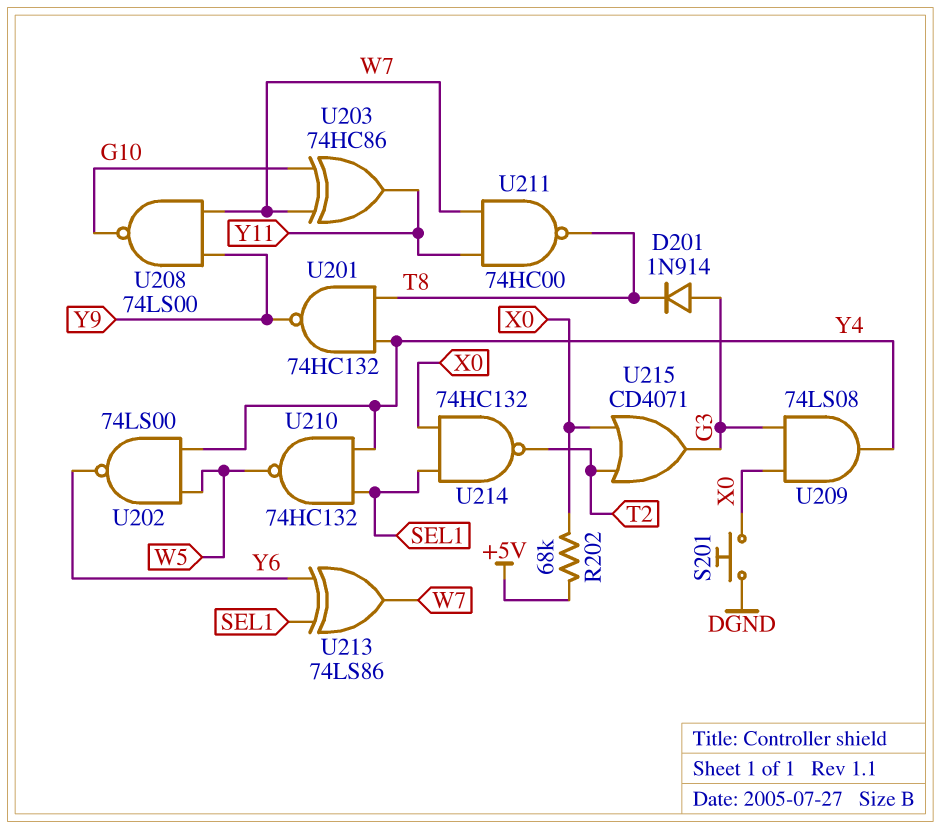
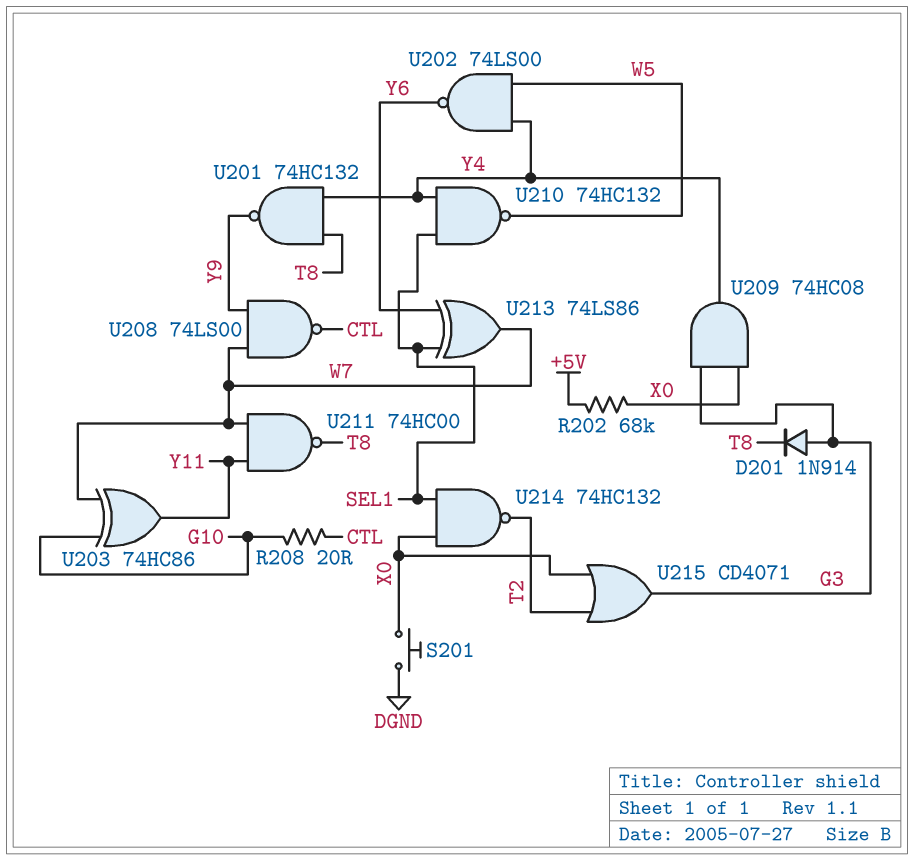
R208: none -> 20 (CTL, G10)
U208: NAND 74LS00 (in W7, in Y9, out G10) -> NAND 74LS00 (in W7, in Y9, out CTL)
U209: AND 74LS08 (in G3, in X0, out Y4) -> AND 74HC08 (in G3, in X0, out Y4)

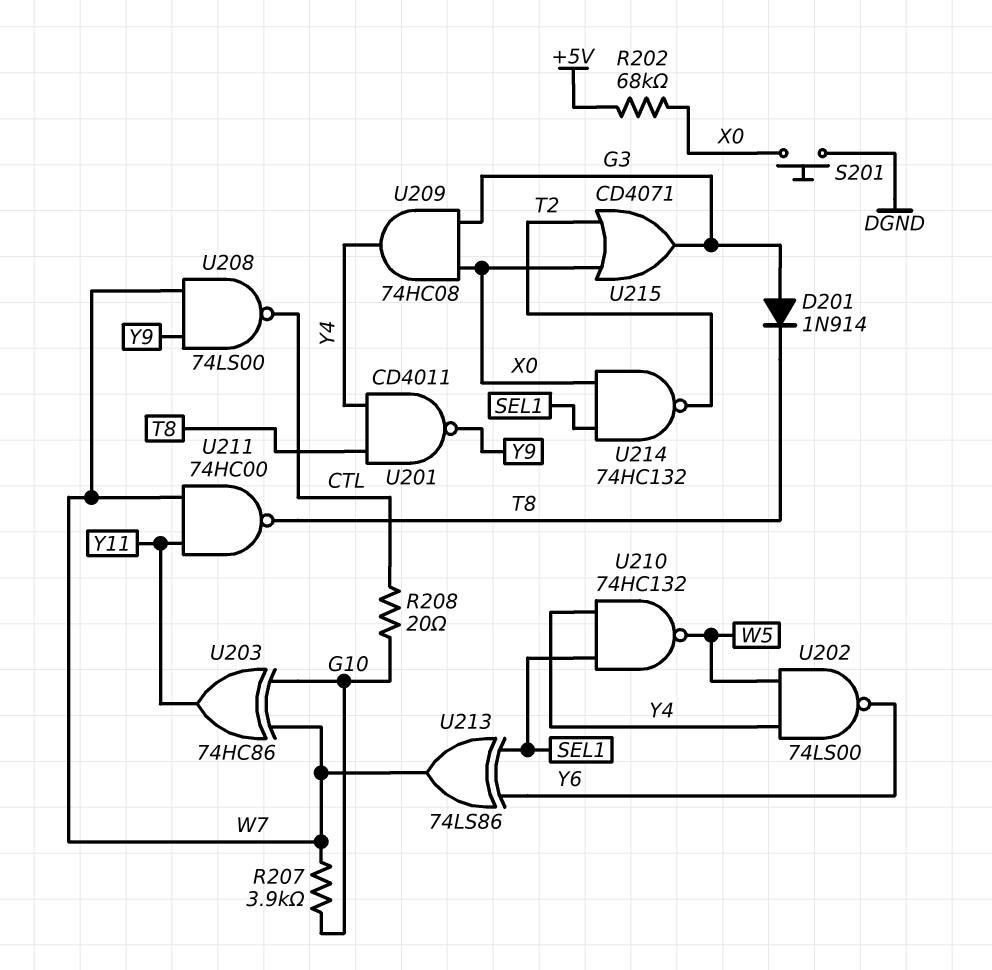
R207: none -> 3.9k (G10, W7)
U201: NAND 74HC132 (in T8, in Y4, out Y9) -> NAND CD4011 (in T8, in Y4, out Y9)

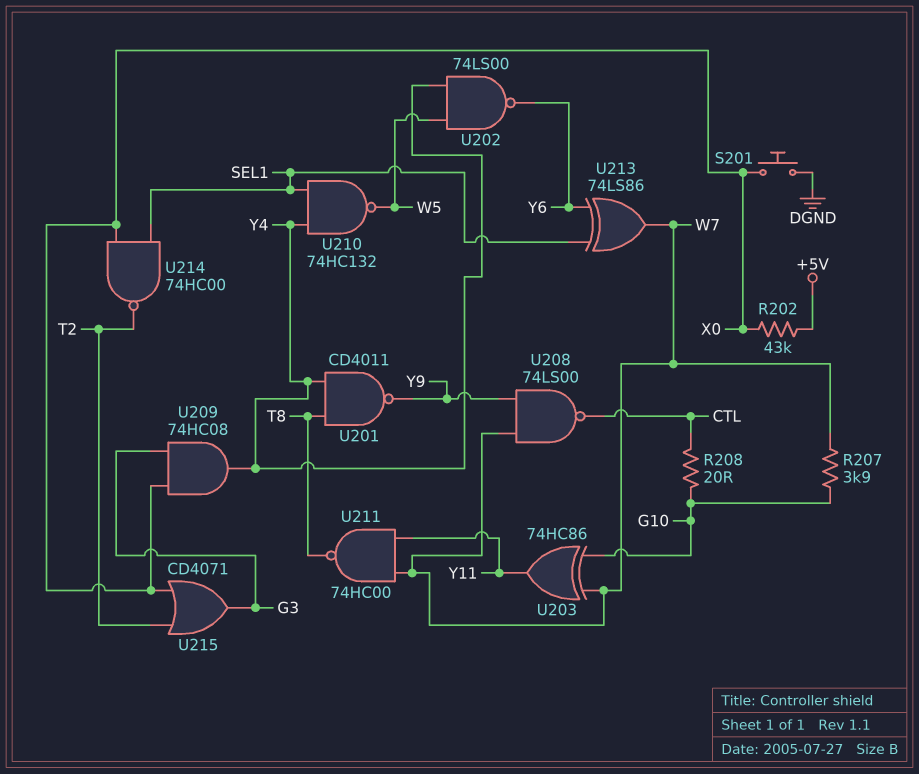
D201: diode 1N914 (A G3, K T8) -> none
R202: 68k (+5V, X0) -> 43k (+5V, X0)
U214: NAND 74HC132 (in SEL1, in X0, out T2) -> NAND 74HC00 (in SEL1, in X0, out T2)

